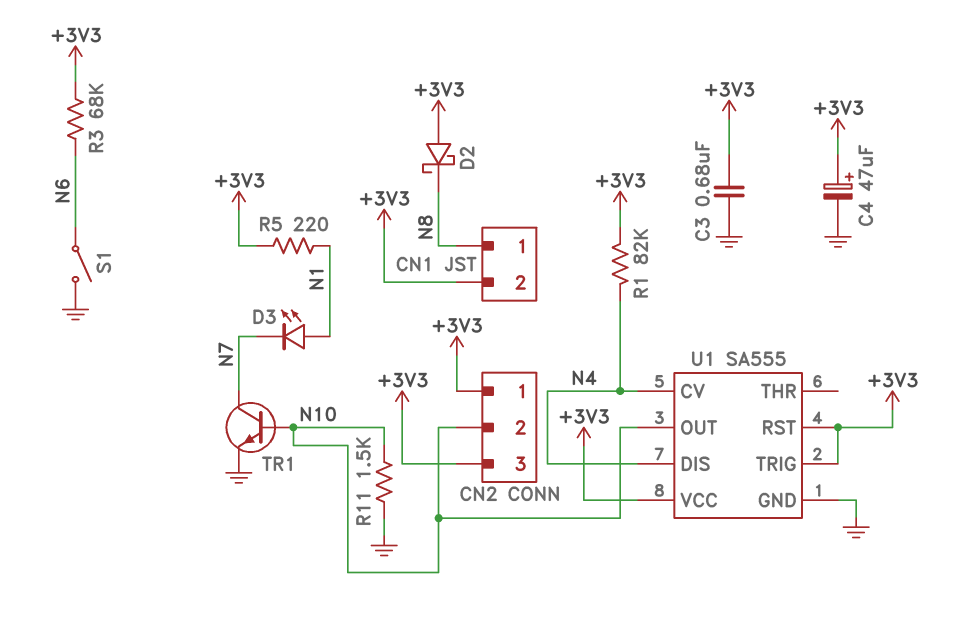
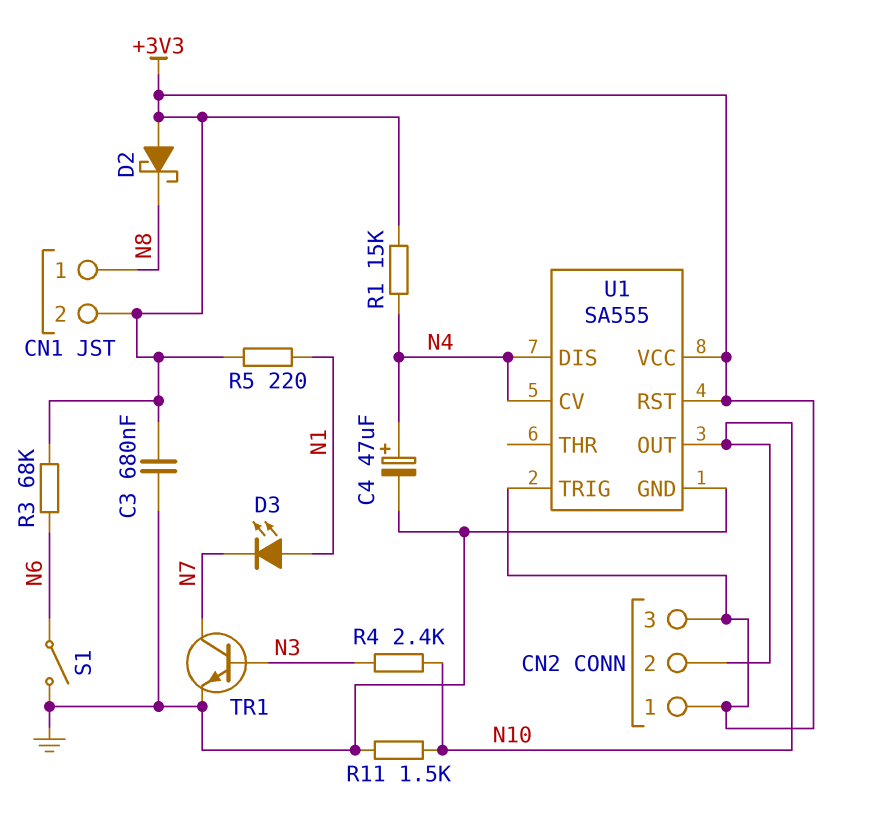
C4: 47uF (plus +3V3, minus GND) -> 47uF (plus N4, minus GND)
R1: 82k (+3V3, N4) -> 15k (+3V3, N4)
R4: none -> 2.4k (N3, N10)
TR1: NPN (B N10, C N7, E GND) -> NPN (B N3, C N7, E GND)

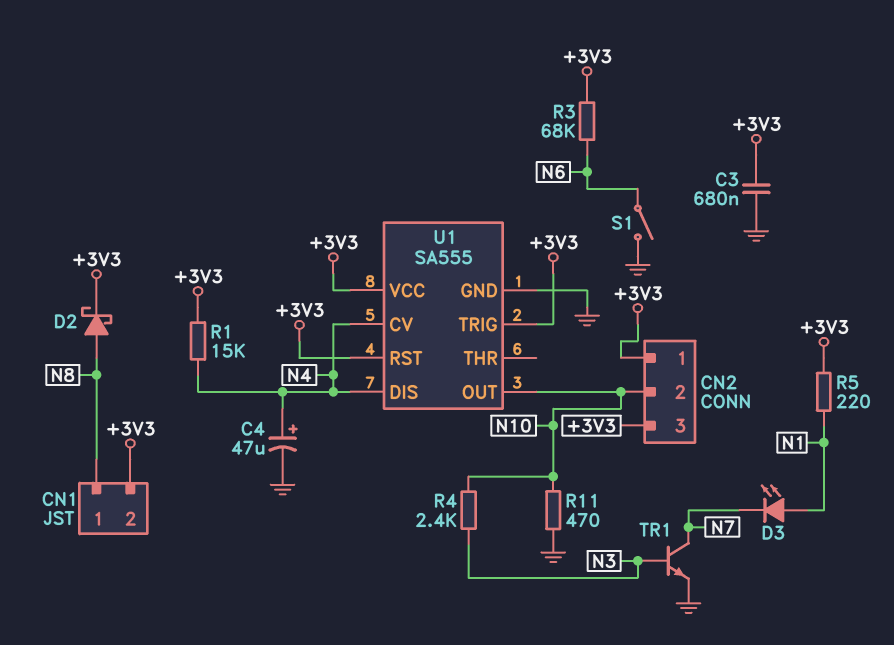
D2: schottky (A +3V3, K N8) -> schottky (A N8, K +3V3)
R11: 1.5k (GND, N10) -> 470 (GND, N10)

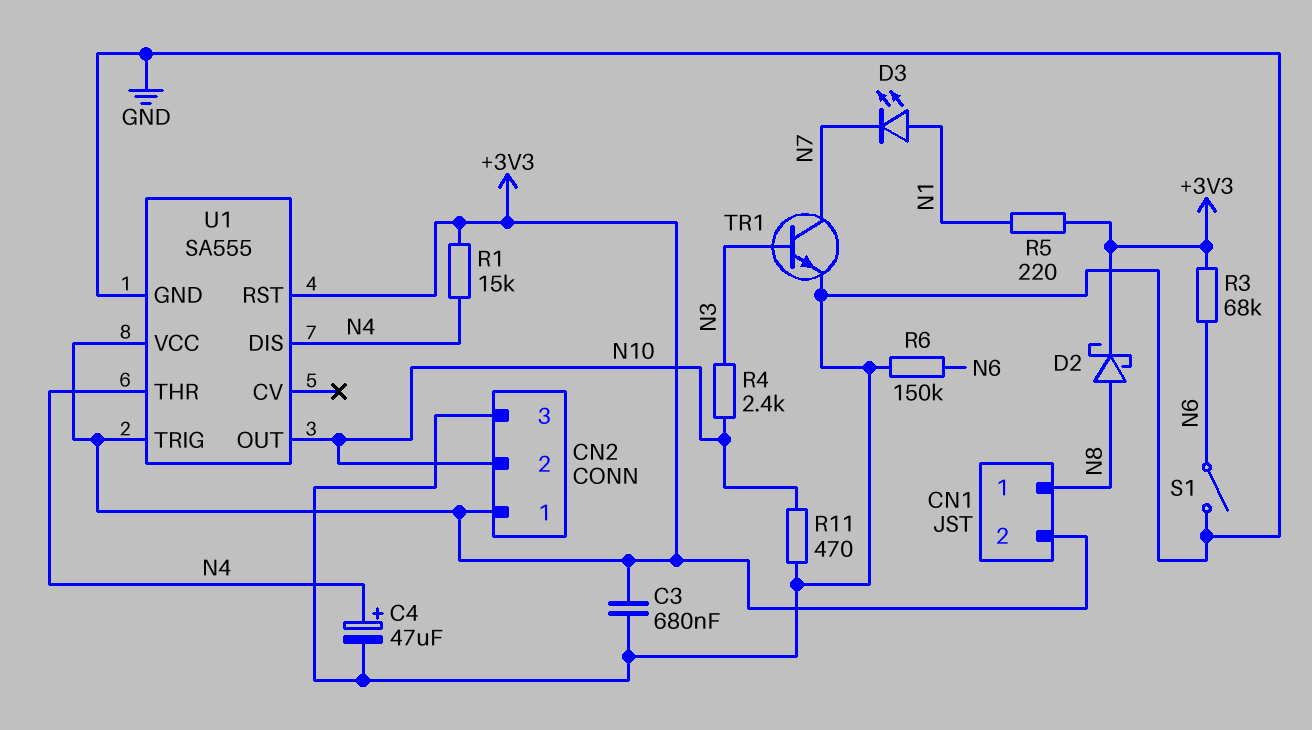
CN2 pin 3: +3V3 -> GND
R6: none -> 150k (GND, N6)
U1 pin CV: N4 -> none
U1 pin THR: none -> N4

